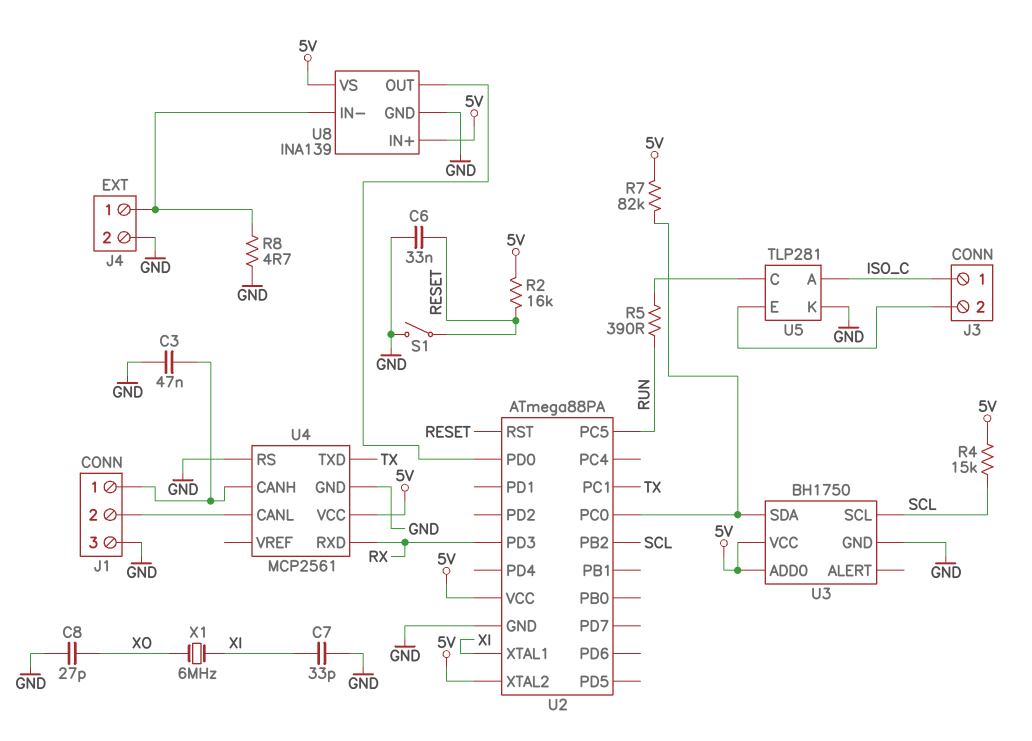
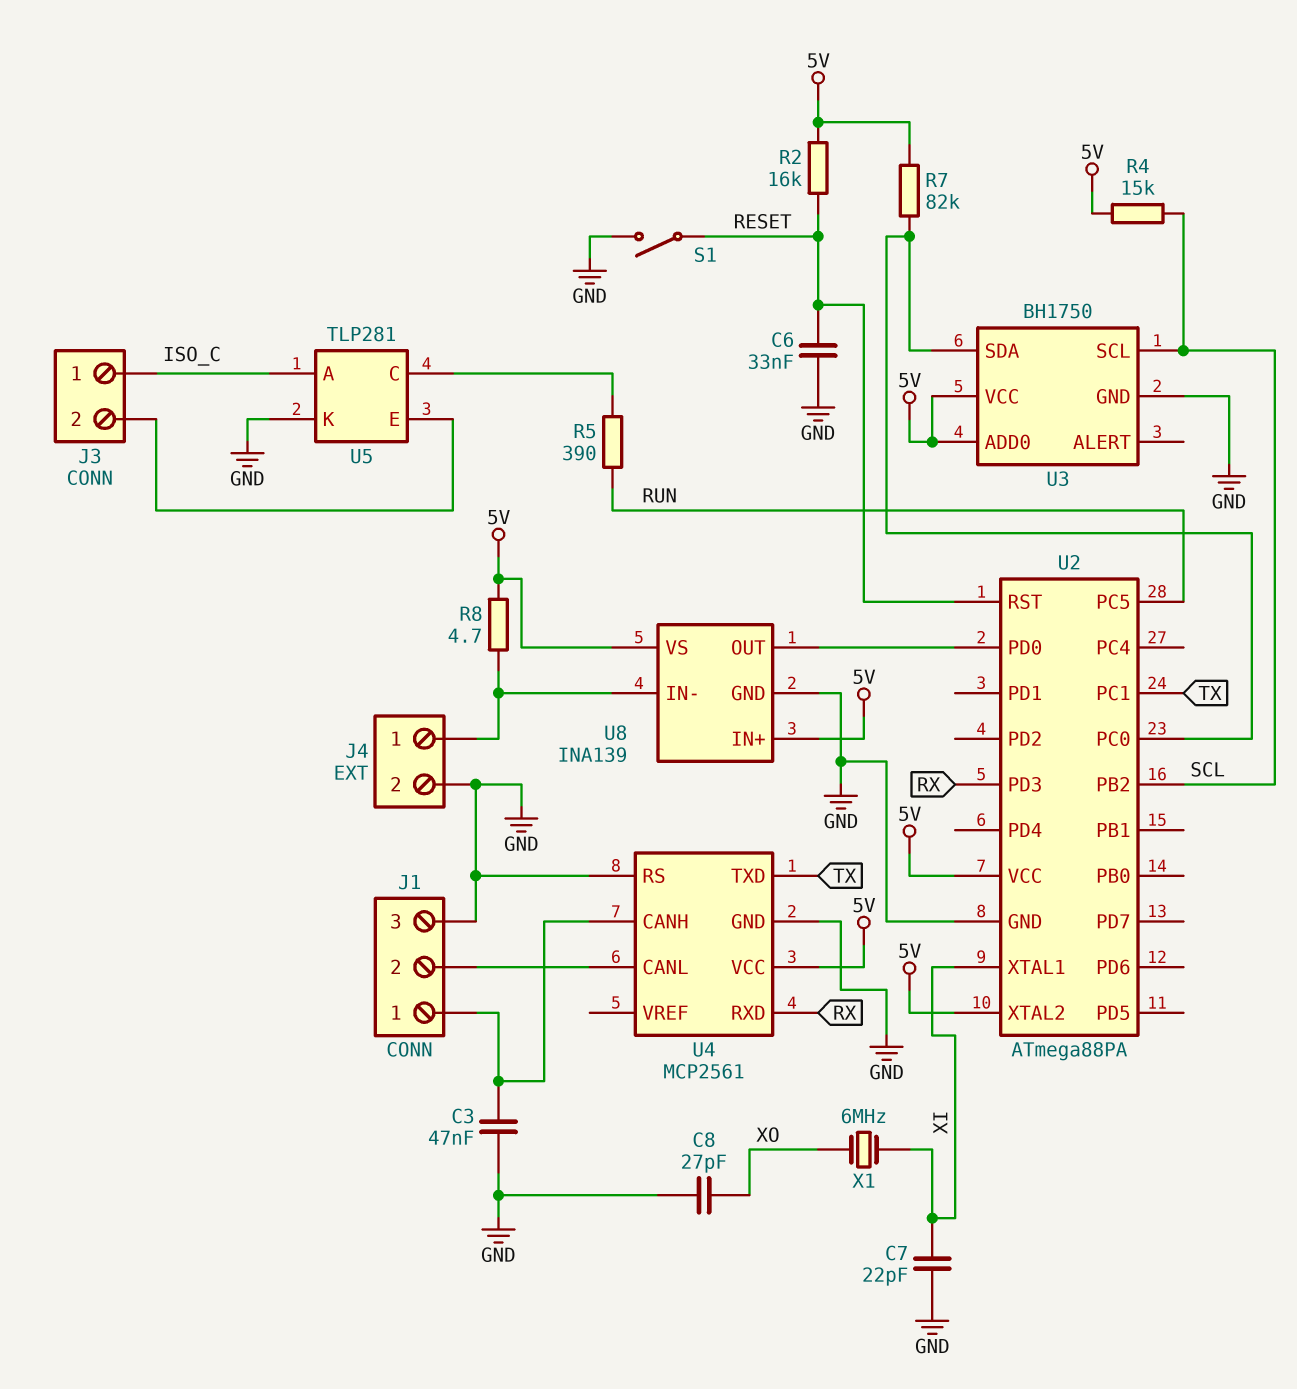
C7: 33pF (GND, XI) -> 22pF (GND, XI)
R8: 4.7 (GND, J4/1) -> 4.7 (5V, J4/1)

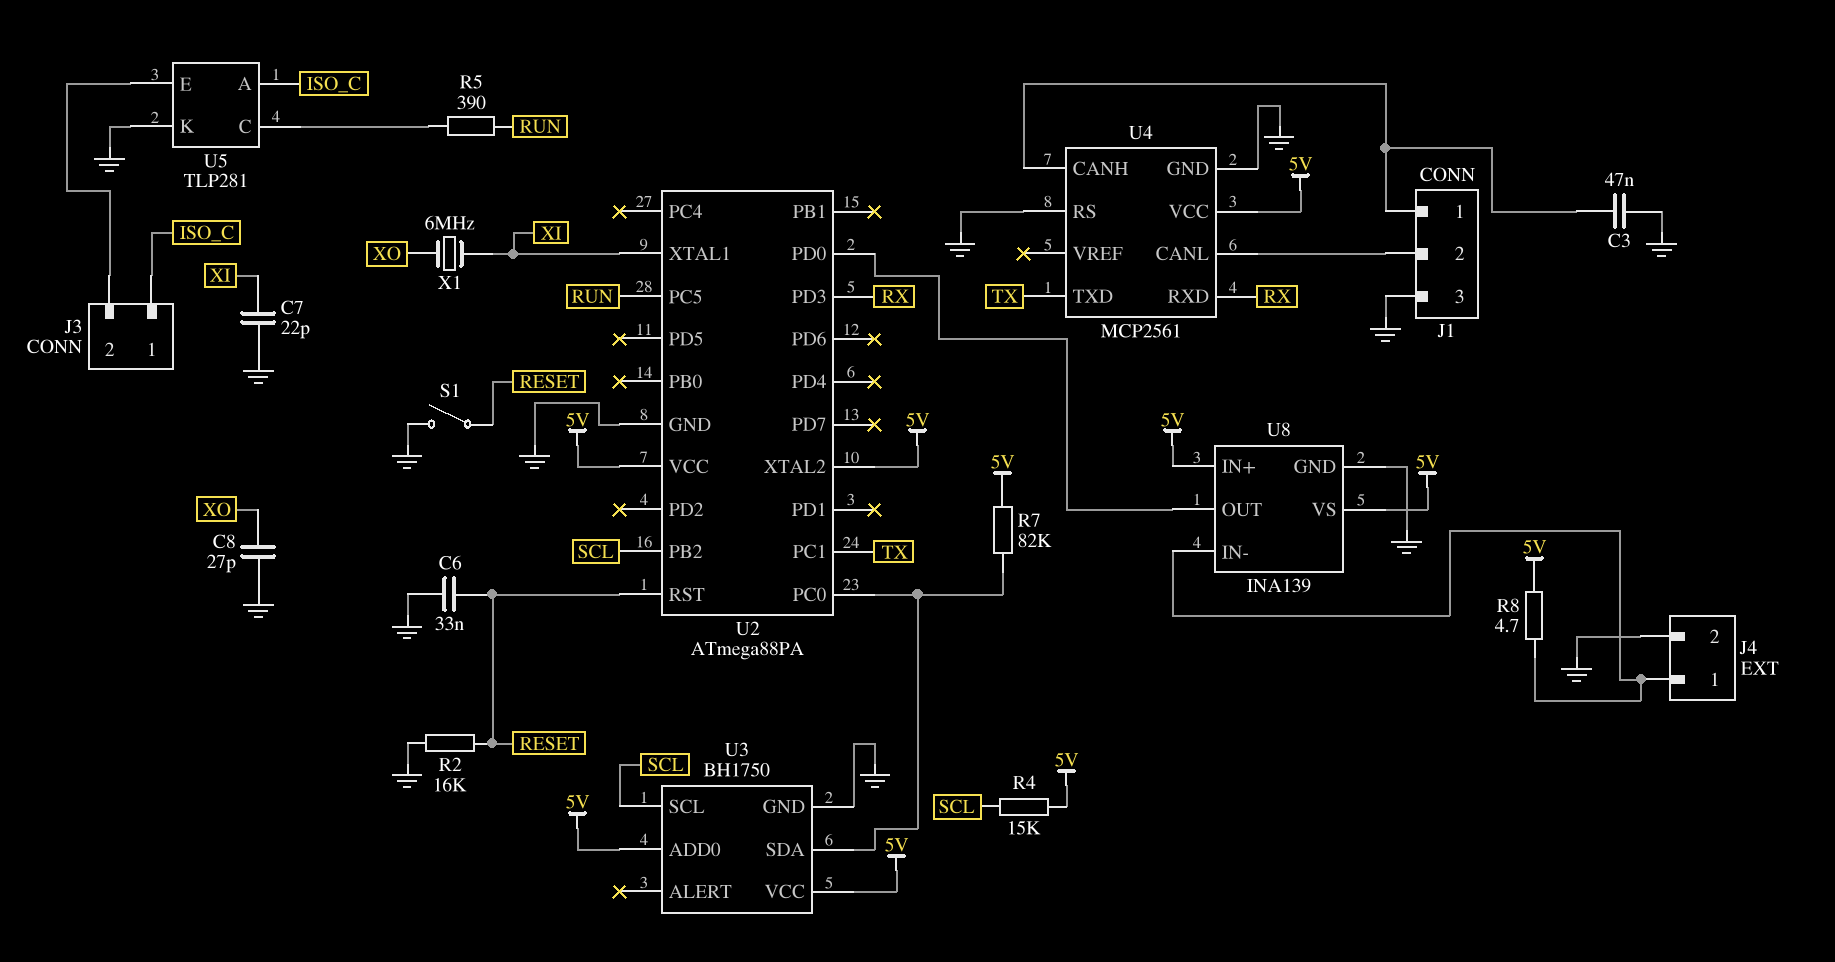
R2: 16k (5V, RESET) -> 16k (GND, RESET)

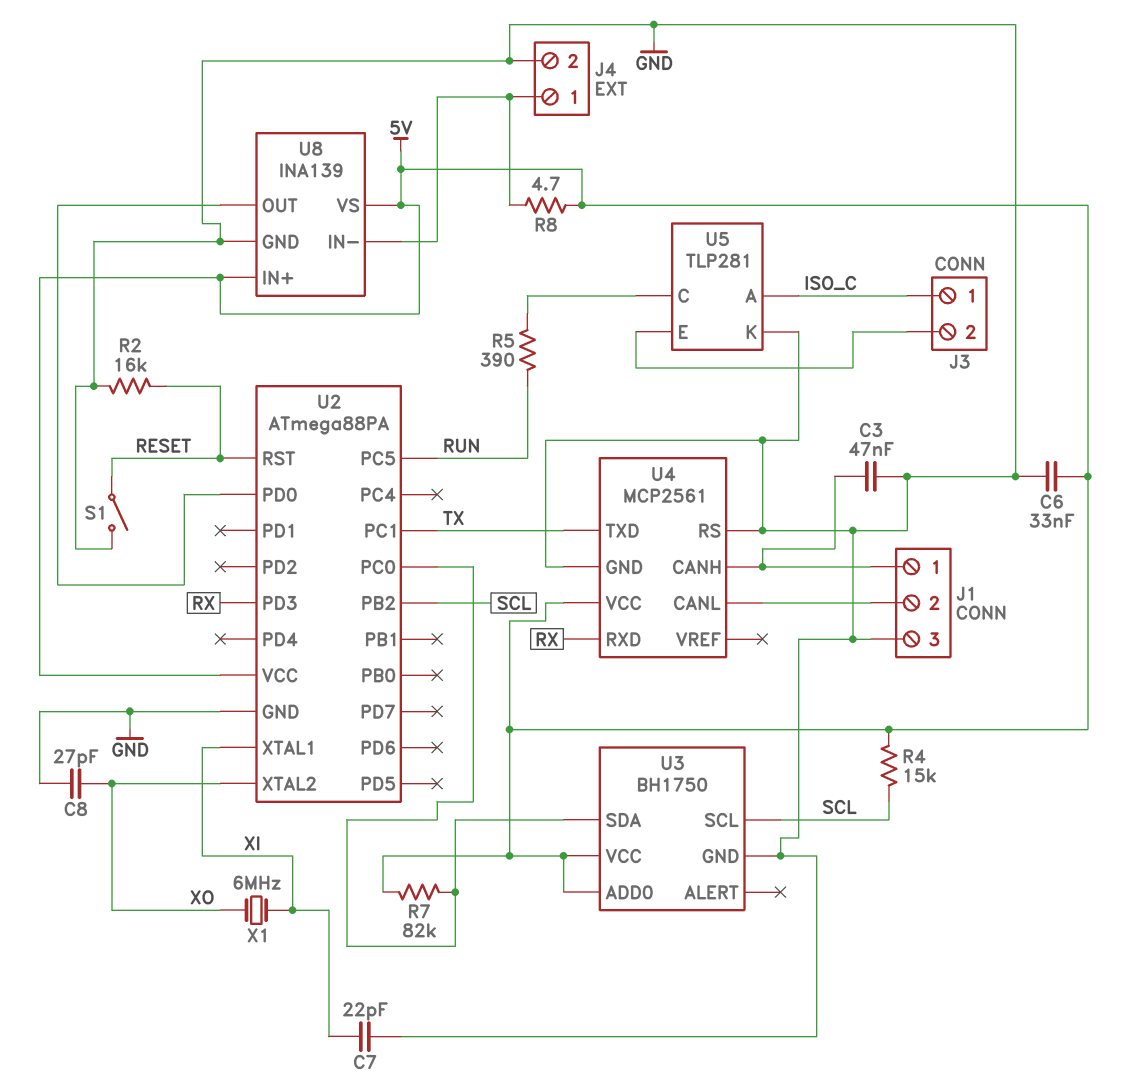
C6: 33nF (GND, RESET) -> 33nF (5V, GND)
U2 pin XTAL2: 5V -> XO

